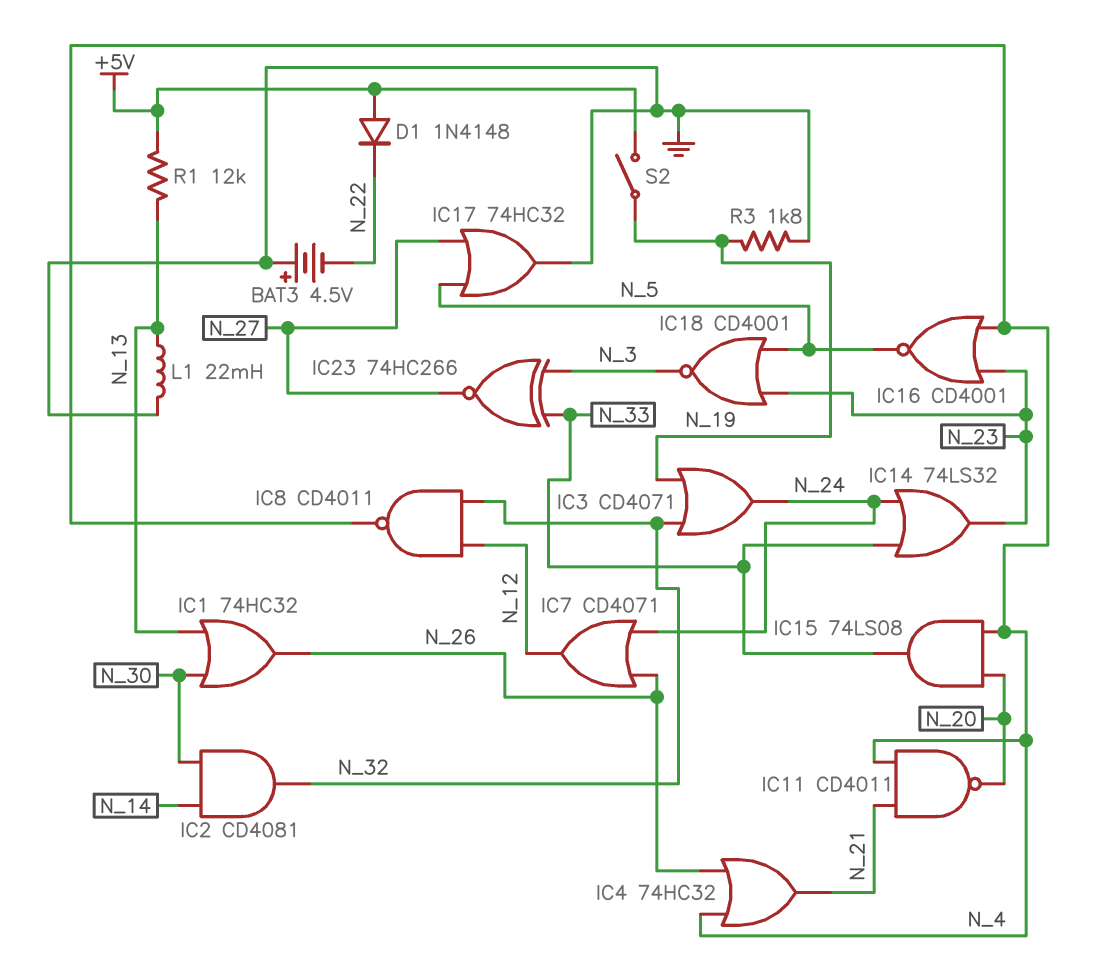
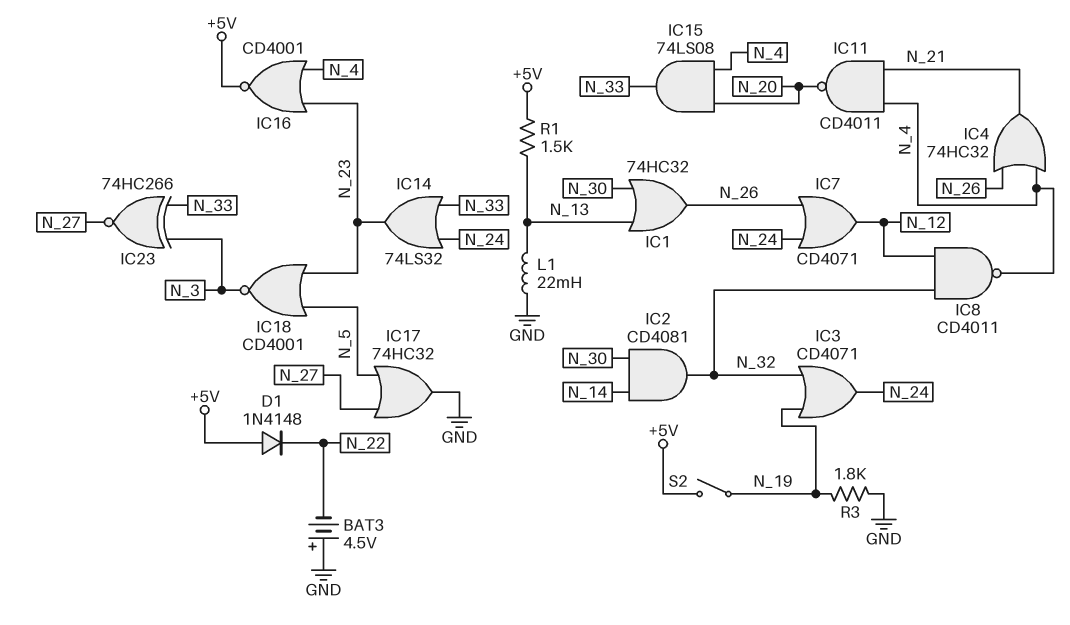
IC16: NOR CD4001 (in N_4, in N_23, out N_5) -> NOR CD4001 (in N_4, in N_23, out +5V)
R1: 12k (+5V, N_13) -> 1.5k (+5V, N_13)

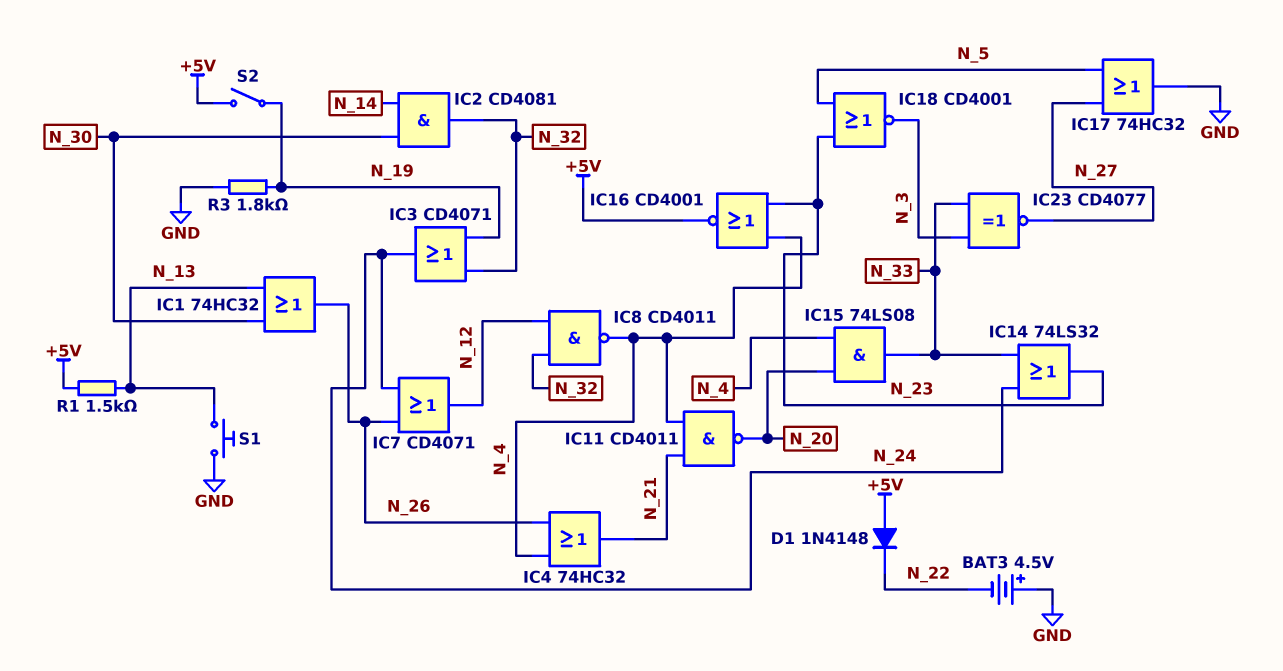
IC23: XNOR 74HC266 (in N_3, in N_33, out N_27) -> XNOR CD4077 (in N_3, in N_33, out N_27)
L1: 22mH (GND, N_13) -> none
S1: none -> button (GND, N_13)

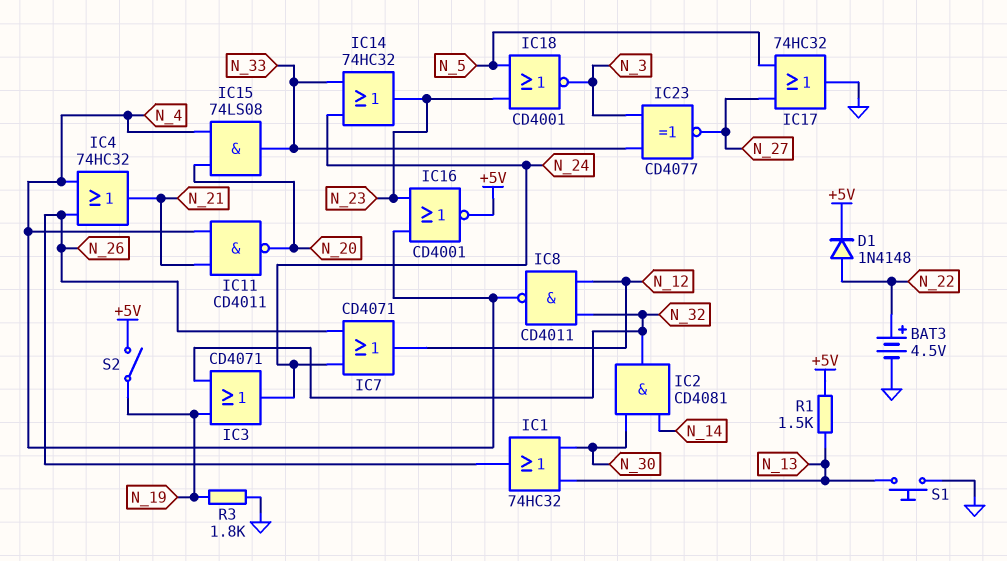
BAT3: 4.5V (plus GND, minus N_22) -> 4.5V (plus N_22, minus GND)
D1: diode 1N4148 (A +5V, K N_22) -> diode 1N4148 (A N_22, K +5V)
IC14: OR 74LS32 (in N_24, in N_33, out N_23) -> OR 74HC32 (in N_24, in N_33, out N_23)

